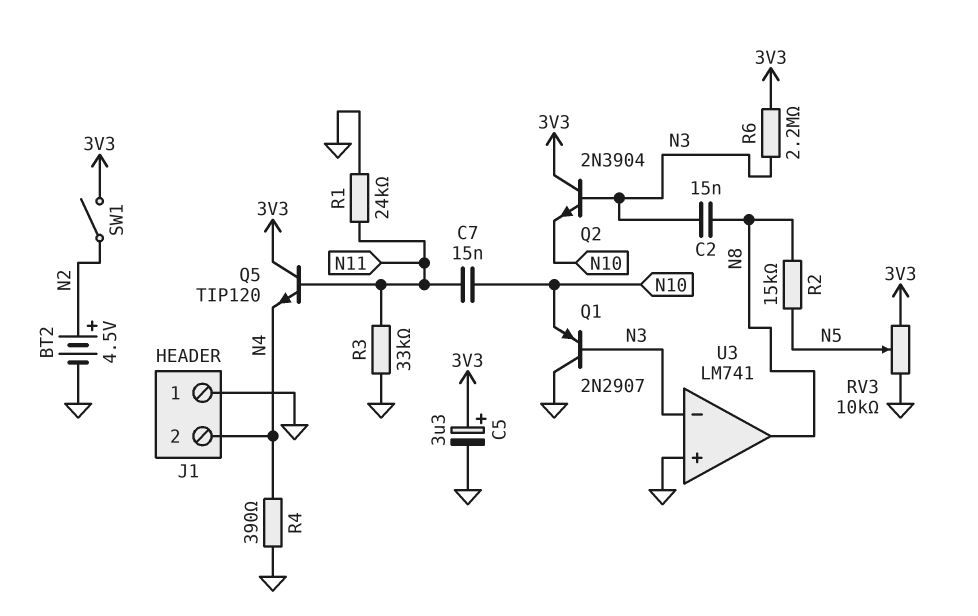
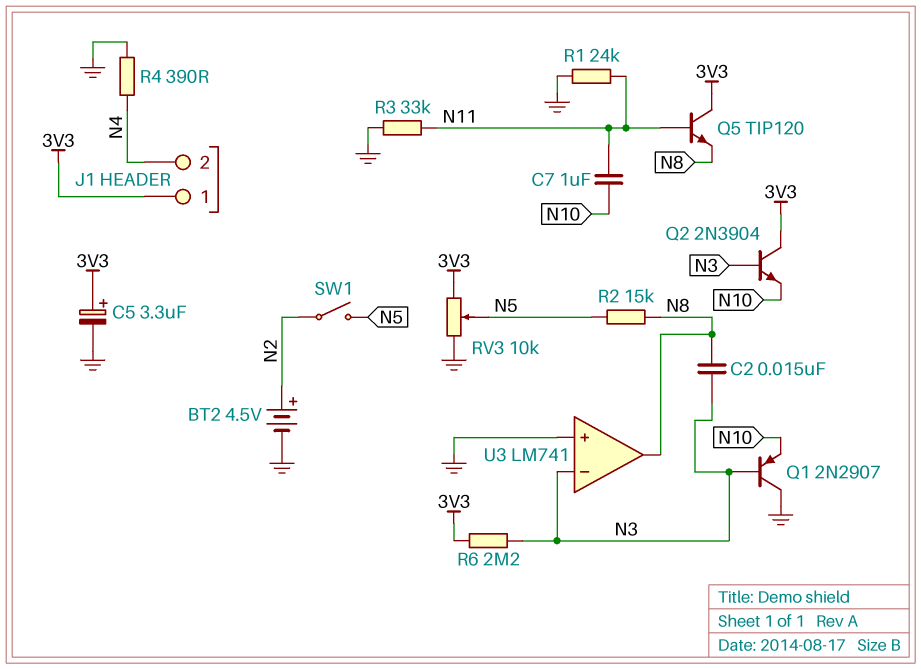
C7: 15nF (N10, N11) -> 1uF (N10, N11)
J1 pin 1: GND -> 3V3
Q5: NPN TIP120 (B N11, C 3V3, E N4) -> NPN TIP120 (B N11, C 3V3, E N8)
SW1: switch (3V3, N2) -> switch (N2, N5)

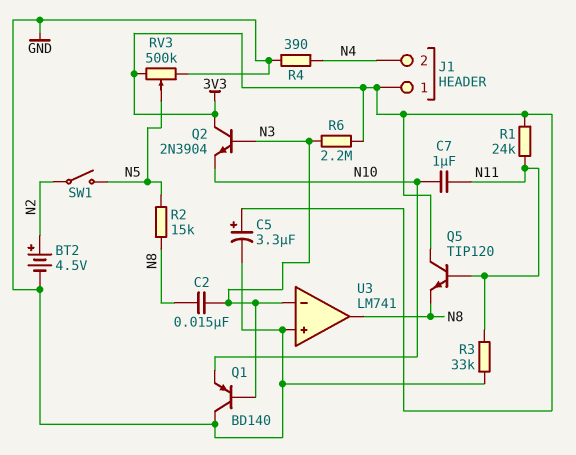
Q1: PNP 2N2907 (B N3, C GND, E N10) -> PNP BD140 (B N3, C GND, E N10)
R1: 24k (GND, N11) -> 24k (3V3, N11)
RV3: 10k (3V3, GND, wiper N5) -> 500k (3V3, GND, wiper N5)

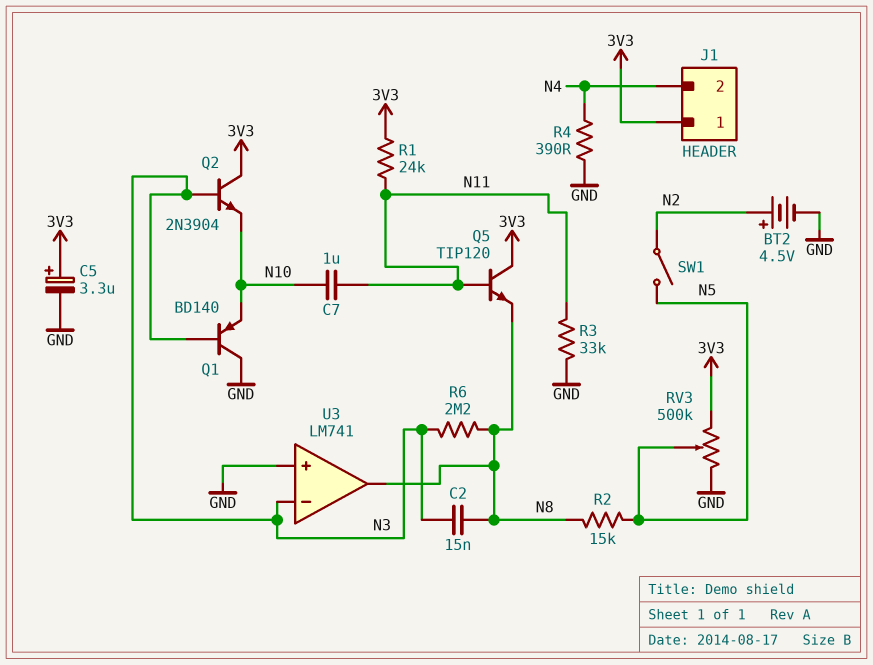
R6: 2.2M (3V3, N3) -> 2.2M (N3, N8)

